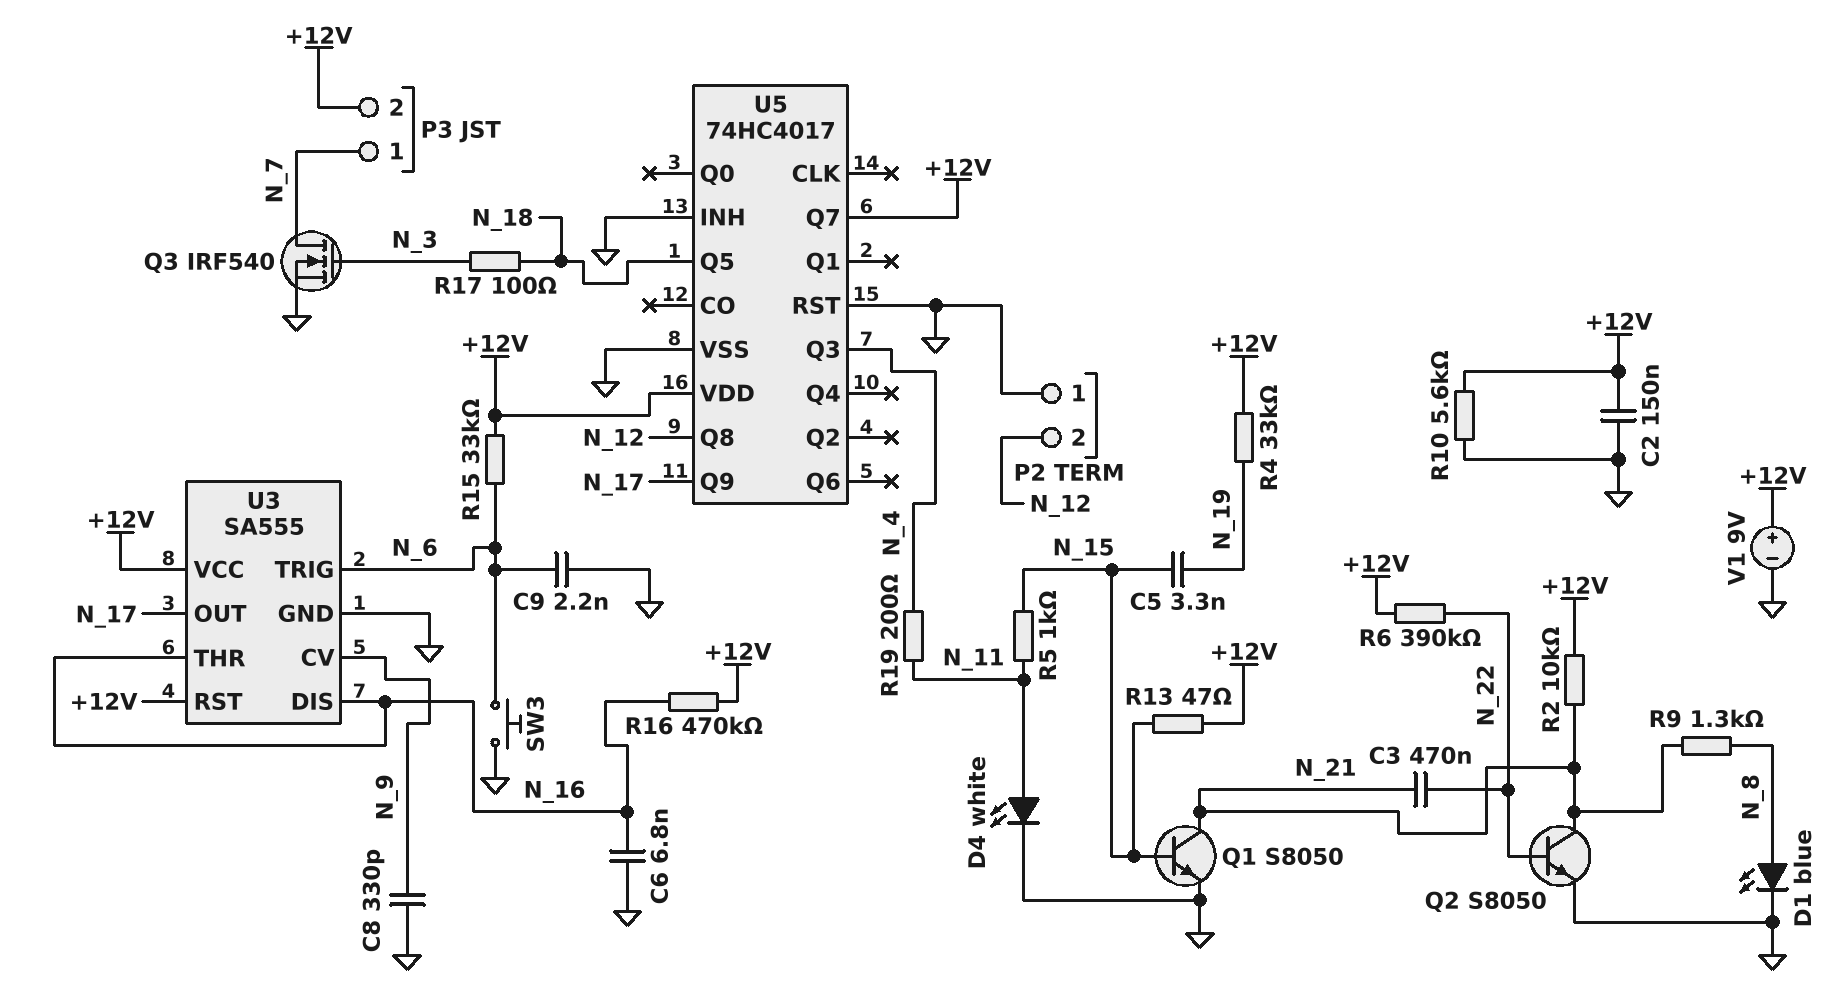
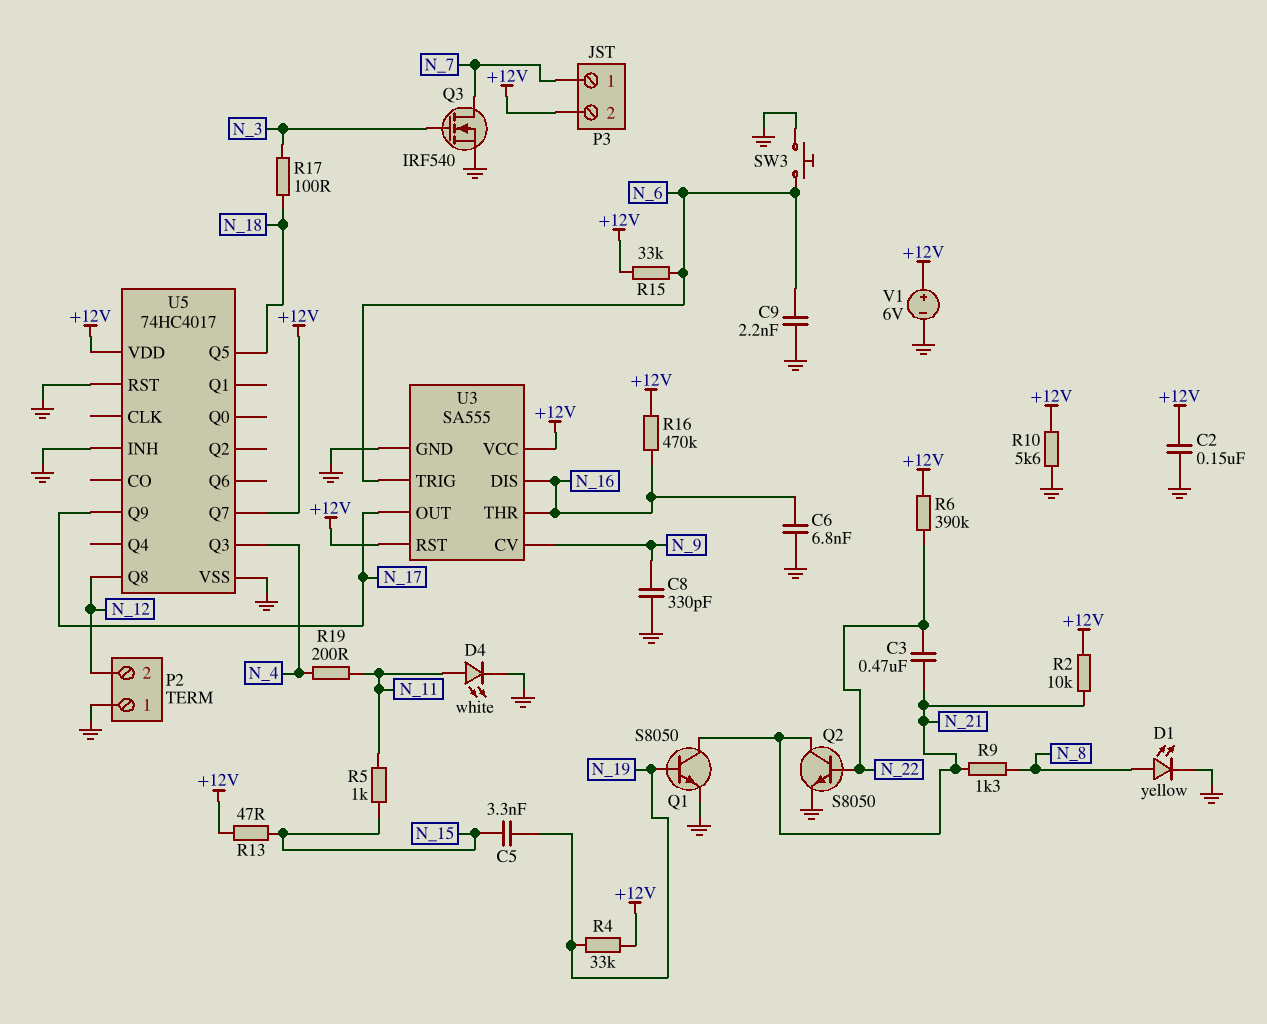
D1: LED blue (A N_8, K GND) -> LED yellow (A N_8, K GND)
Q1: NPN S8050 (B N_15, C N_21, E GND) -> NPN S8050 (B N_19, C N_21, E GND)
V1: 9V (plus +12V, minus GND) -> 6V (plus +12V, minus GND)

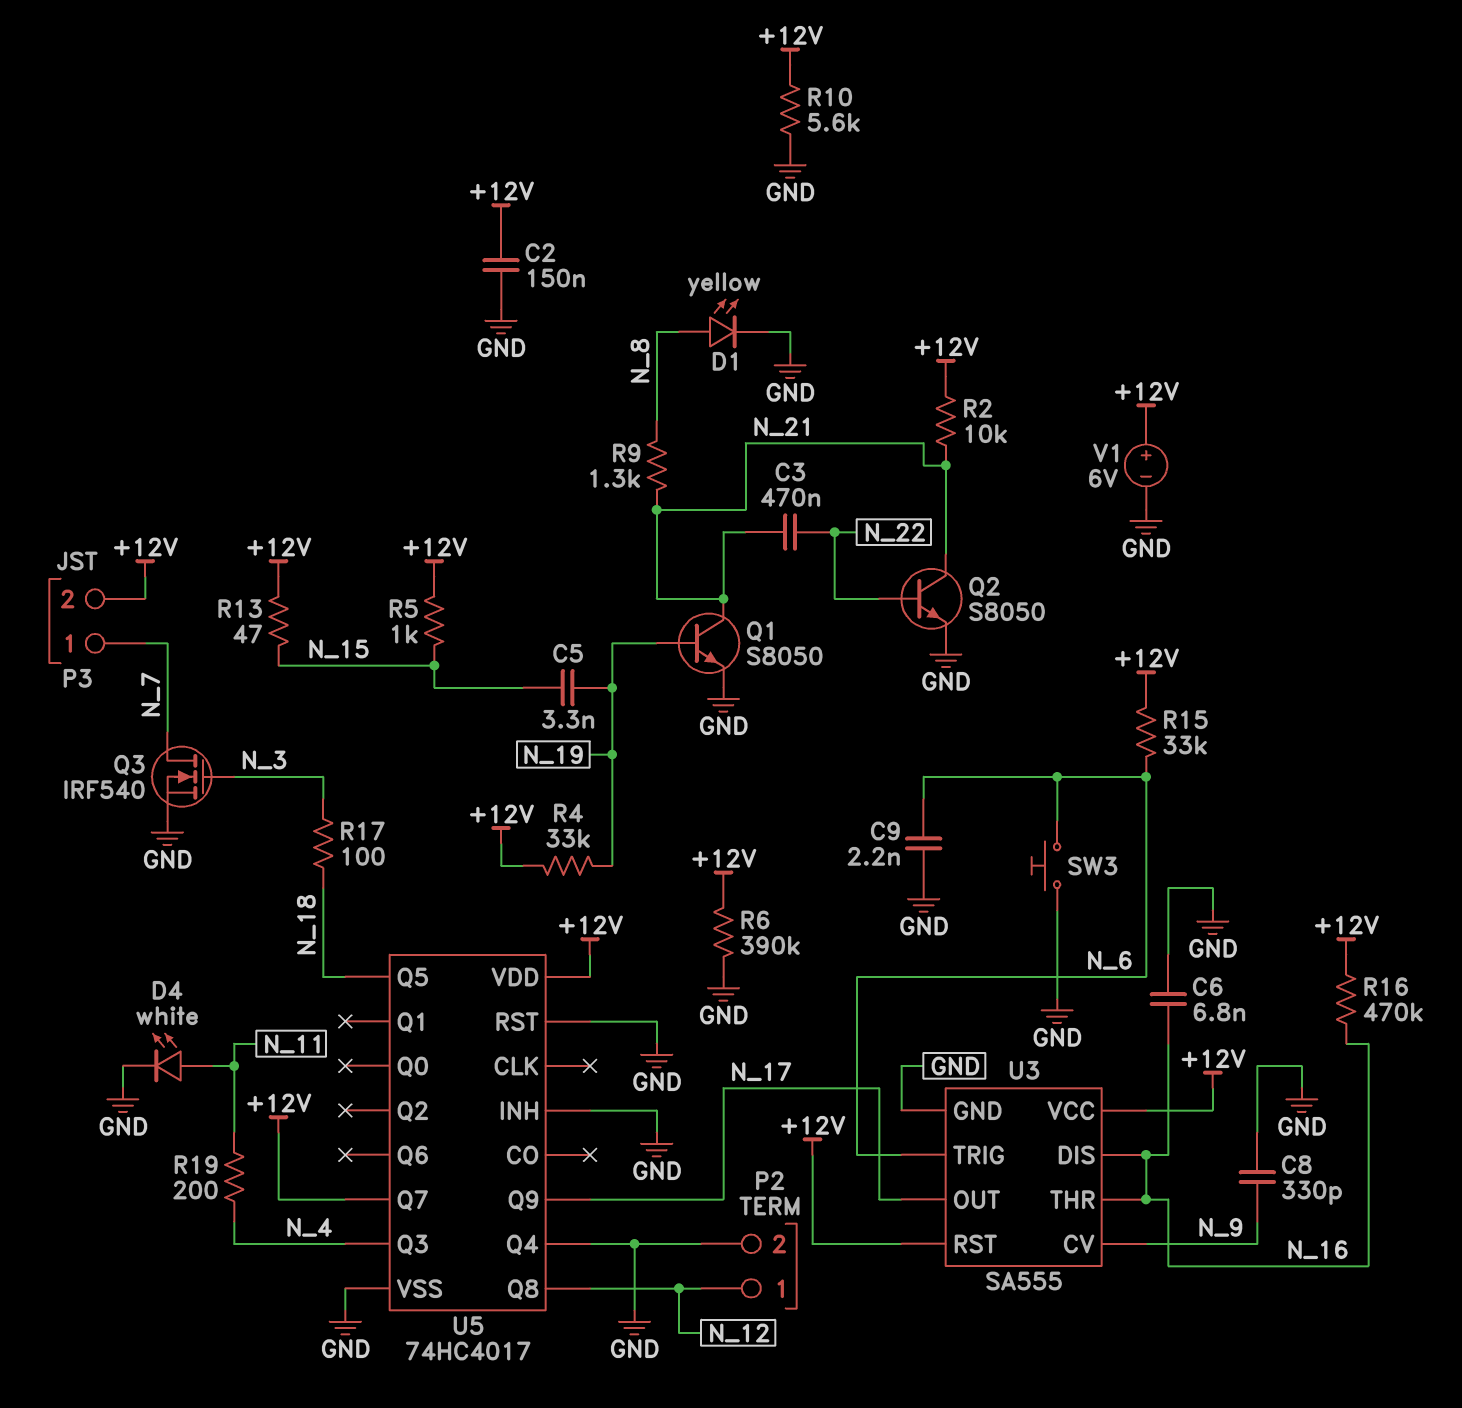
P2 pin 1: GND -> N_12
P2 pin 2: N_12 -> GND
R5: 1k (N_11, N_15) -> 1k (+12V, N_15)
R6: 390k (+12V, N_22) -> 390k (+12V, GND)
U5 pin Q4: none -> GND

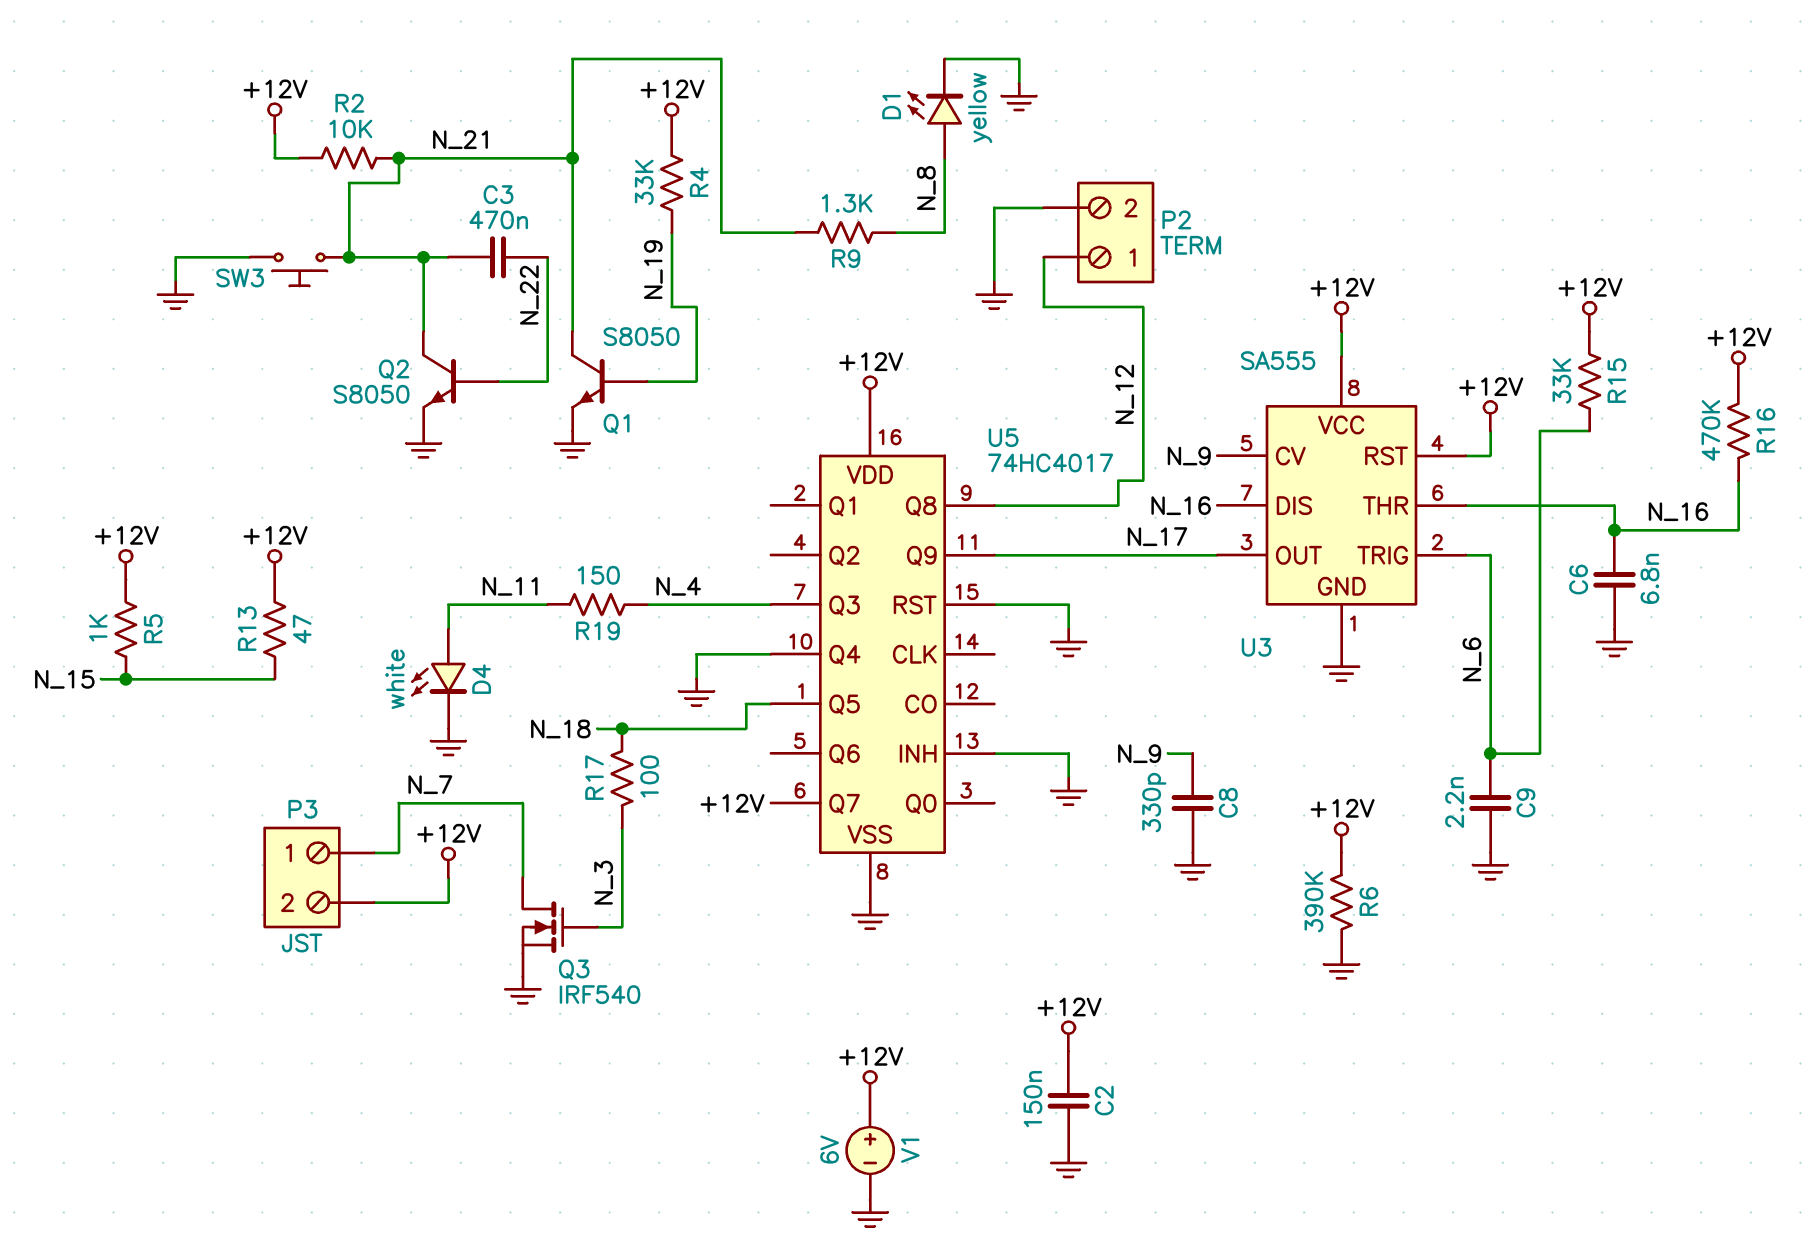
C5: 3.3nF (N_15, N_19) -> none
R10: 5.6k (+12V, GND) -> none
R19: 200 (N_4, N_11) -> 150 (N_4, N_11)
SW3: button (GND, N_6) -> button (GND, N_21)

